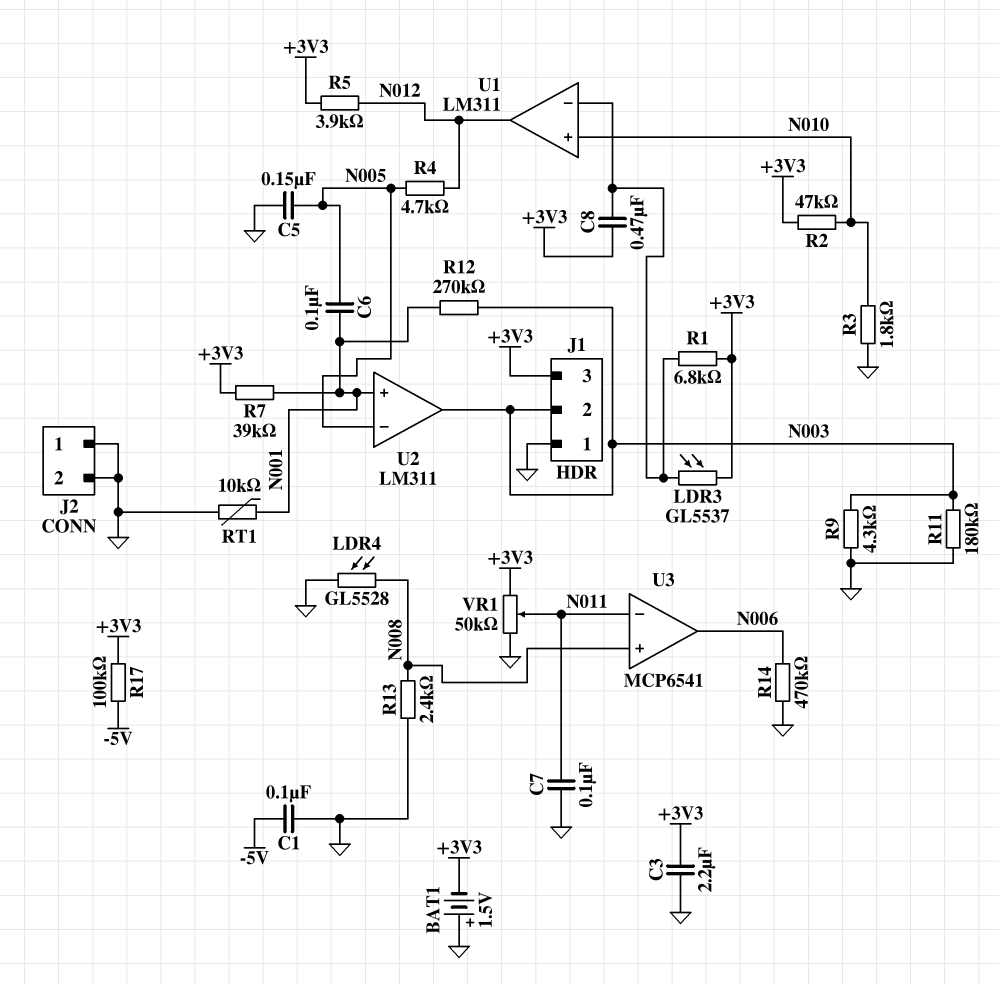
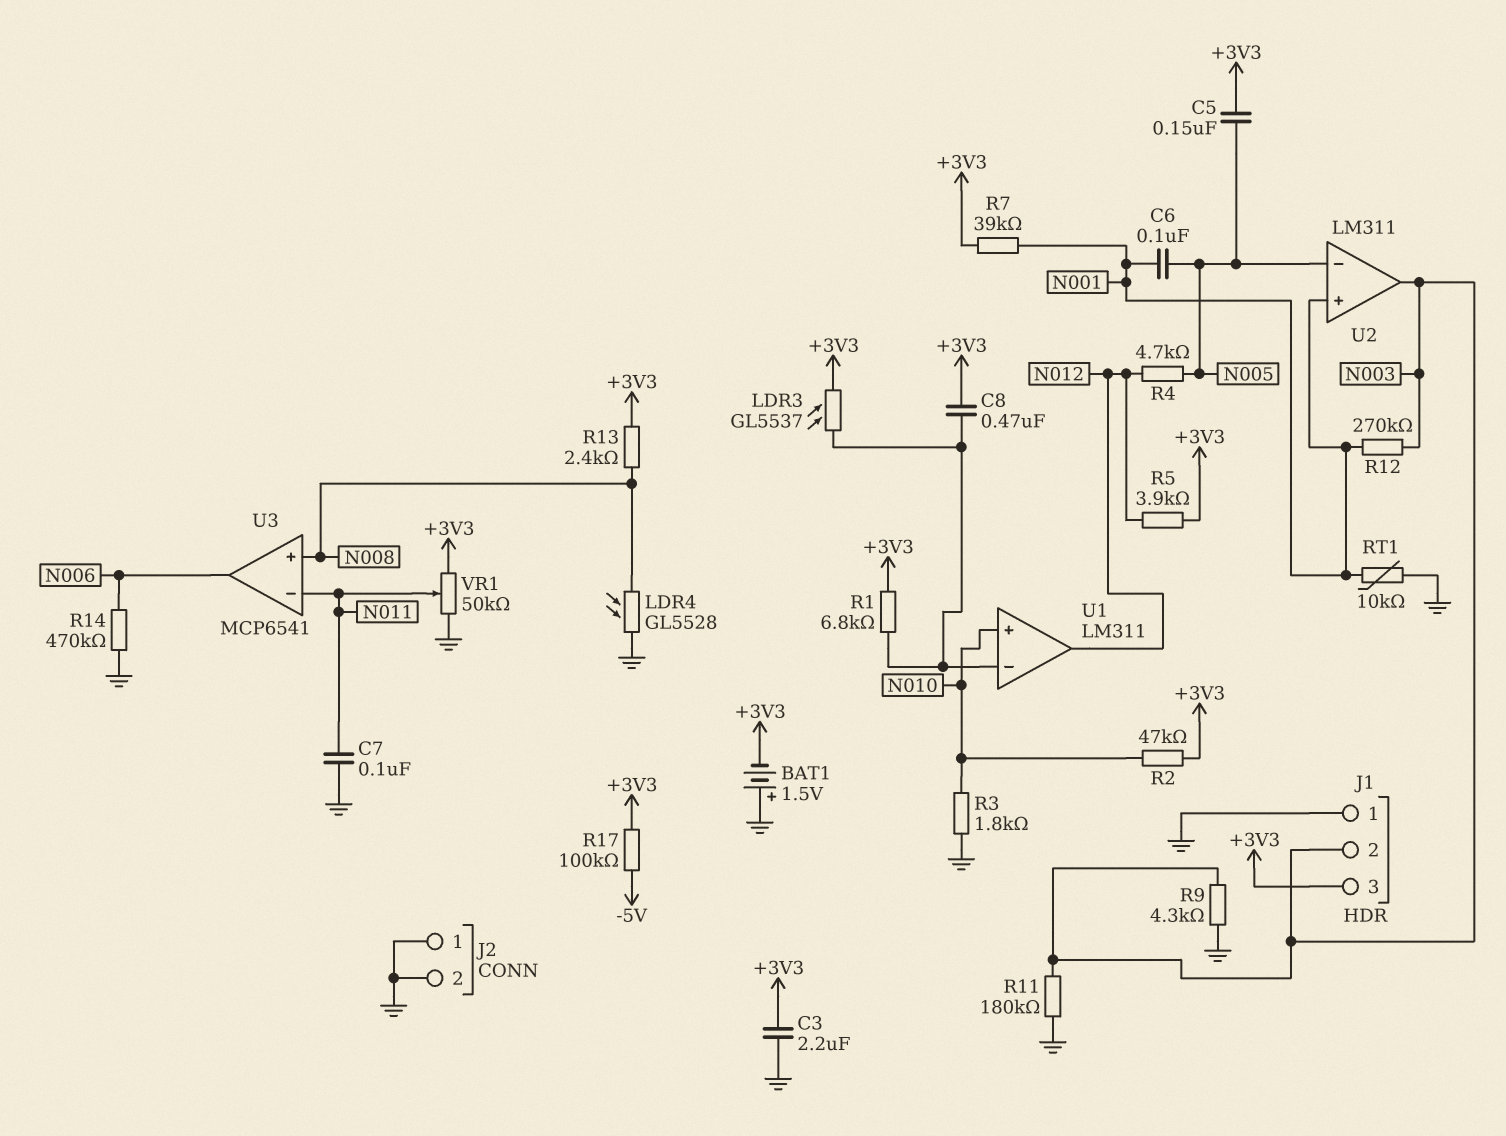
C1: 100nF (-5V, GND) -> none
C5: 150nF (GND, N005) -> 150nF (+3V3, N005)
R13: 2.4k (GND, N008) -> 2.4k (+3V3, N008)

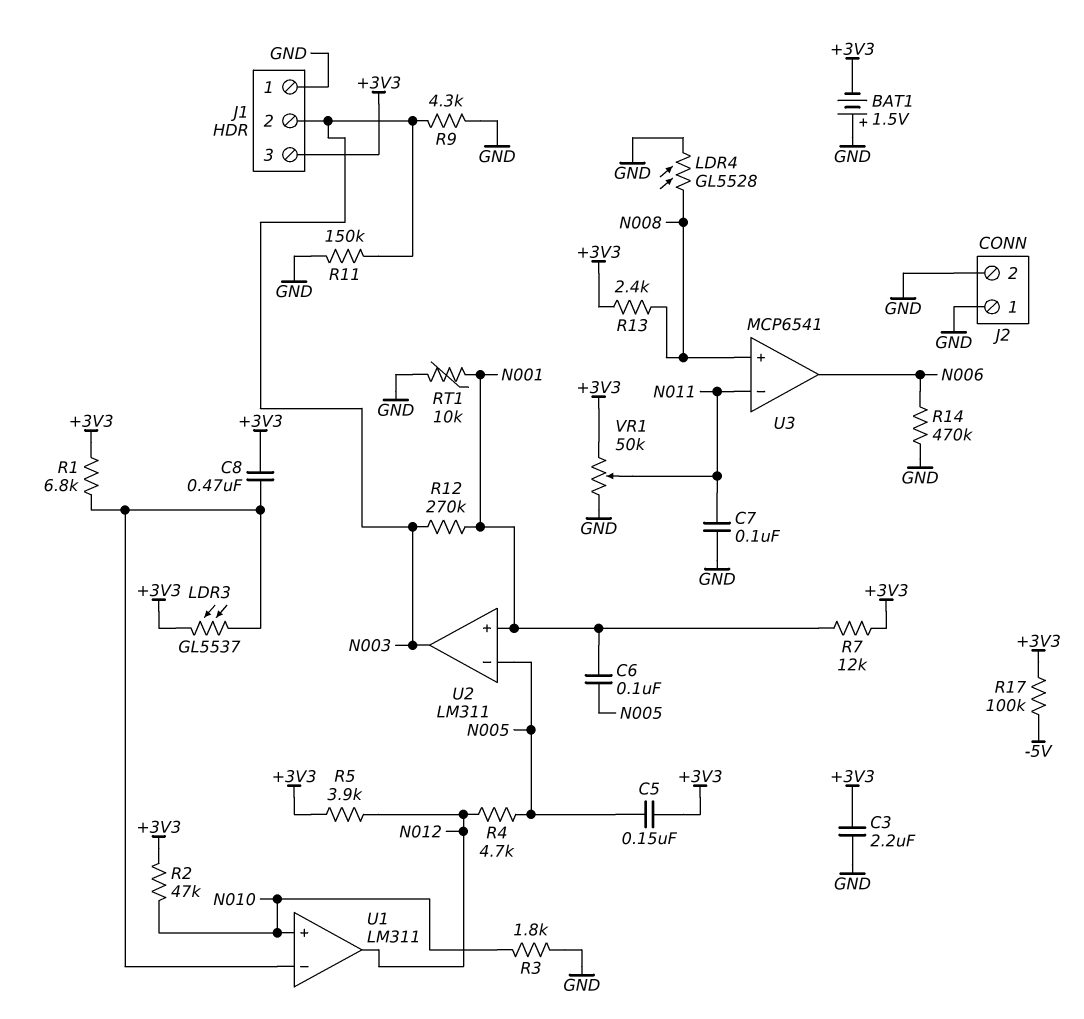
R7: 39k (+3V3, N001) -> 12k (+3V3, N001)
R11: 180k (GND, N003) -> 150k (GND, N003)

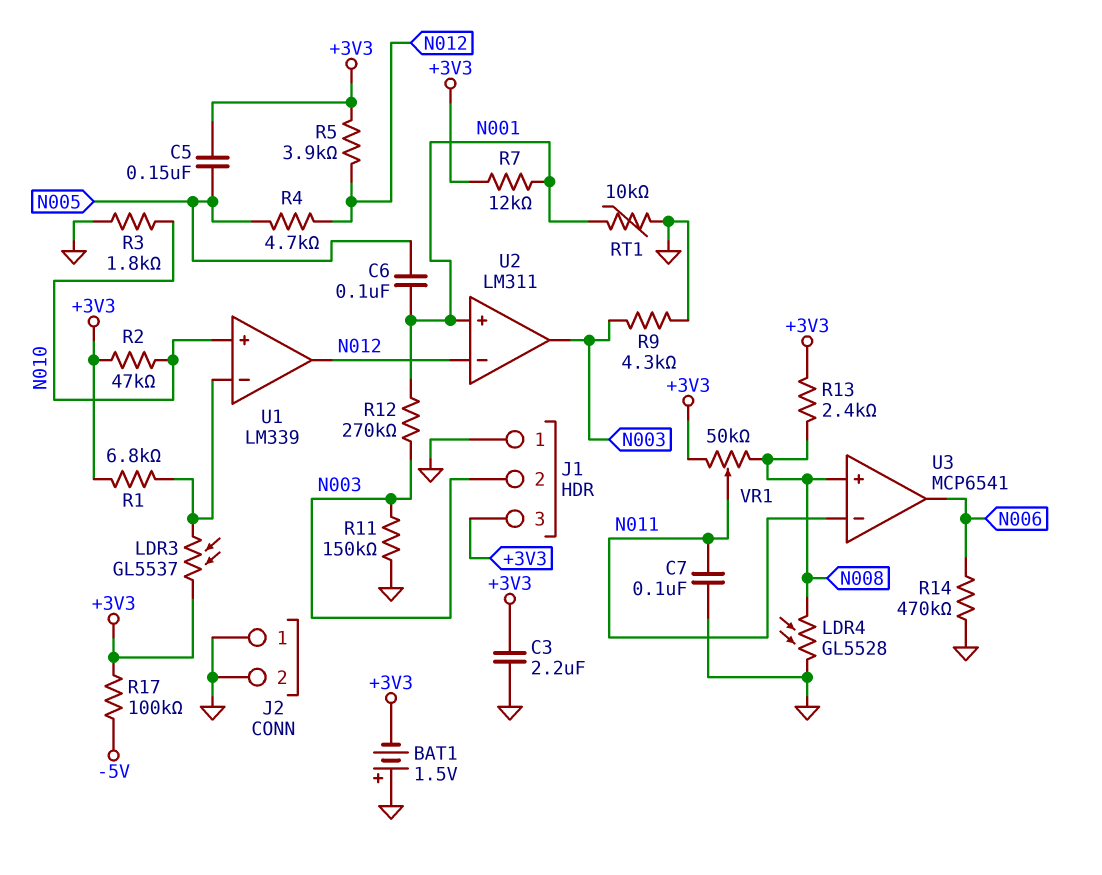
C8: 470nF (+3V3, U1/in-) -> none
U1: LM311 -> LM339
U2 pin in-: N005 -> N012
VR1: 50k (+3V3, GND, wiper N011) -> 50k (+3V3, N008, wiper N011)

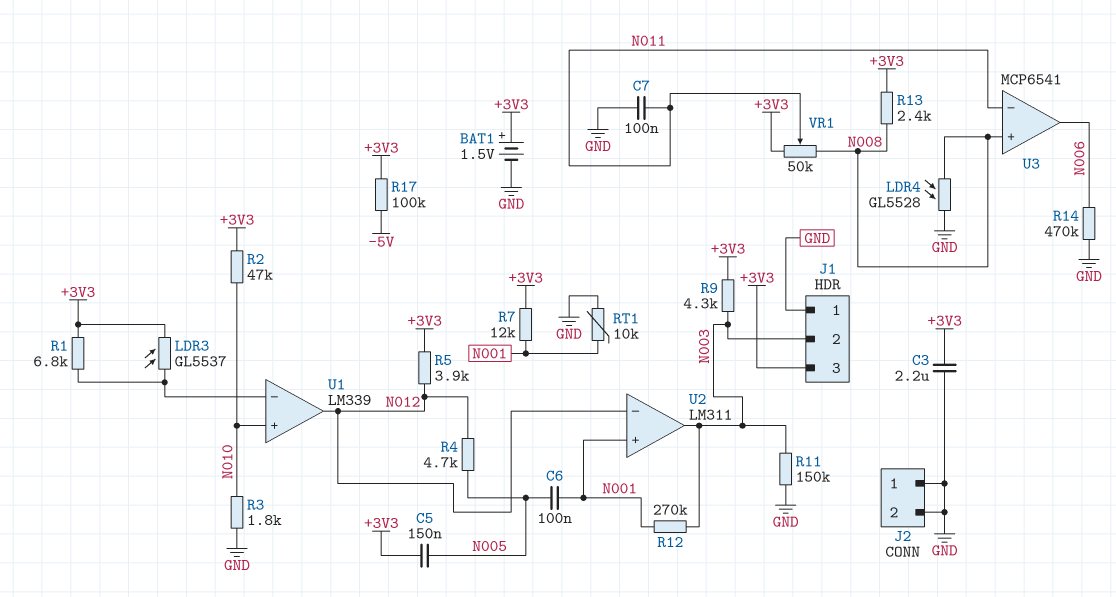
BAT1: 1.5V (plus GND, minus +3V3) -> 1.5V (plus +3V3, minus GND)
R9: 4.3k (GND, N003) -> 4.3k (+3V3, N003)

